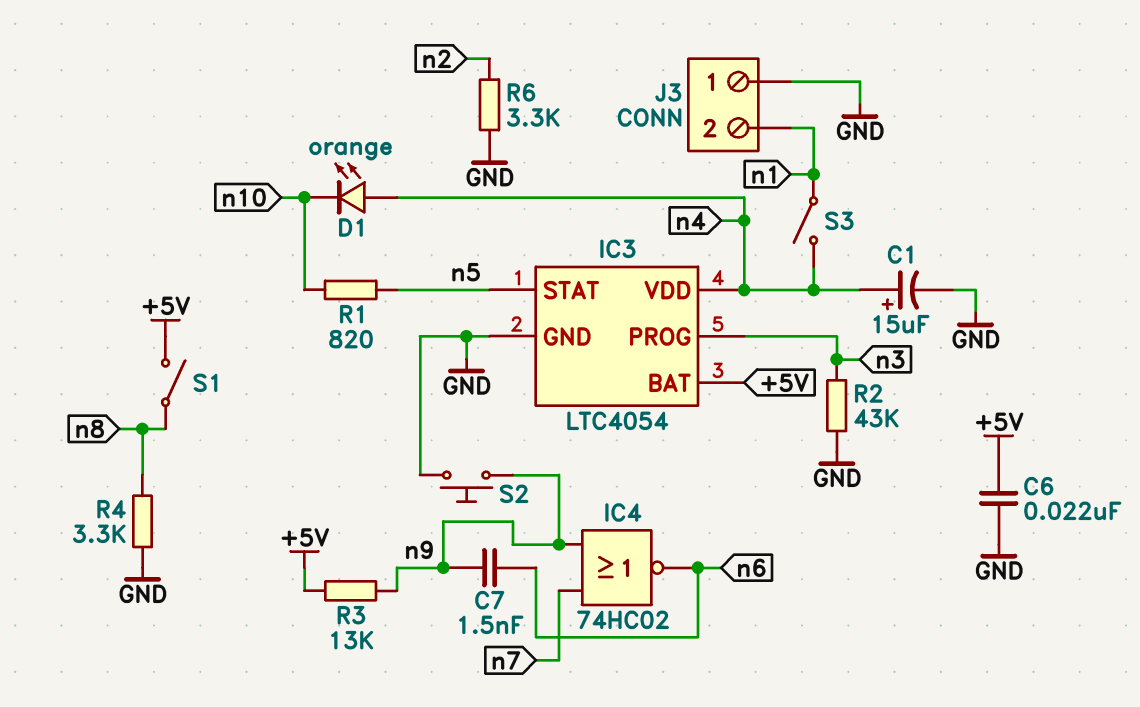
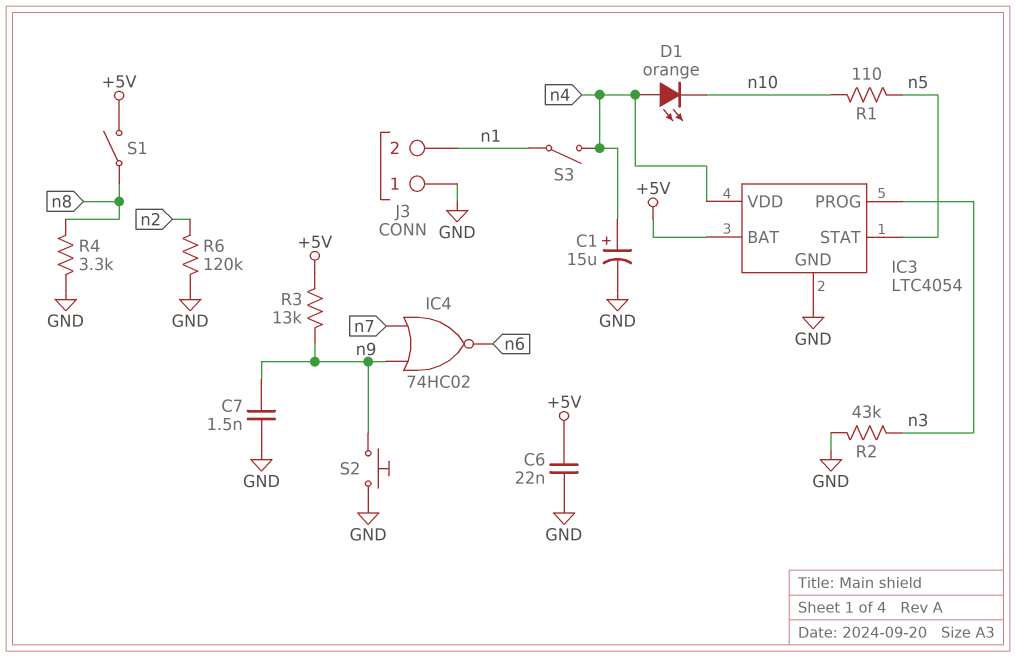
C7: 1.5nF (n6, n9) -> 1.5nF (GND, n9)
R1: 820 (n5, n10) -> 110 (n5, n10)
R6: 3.3k (GND, n2) -> 120k (GND, n2)

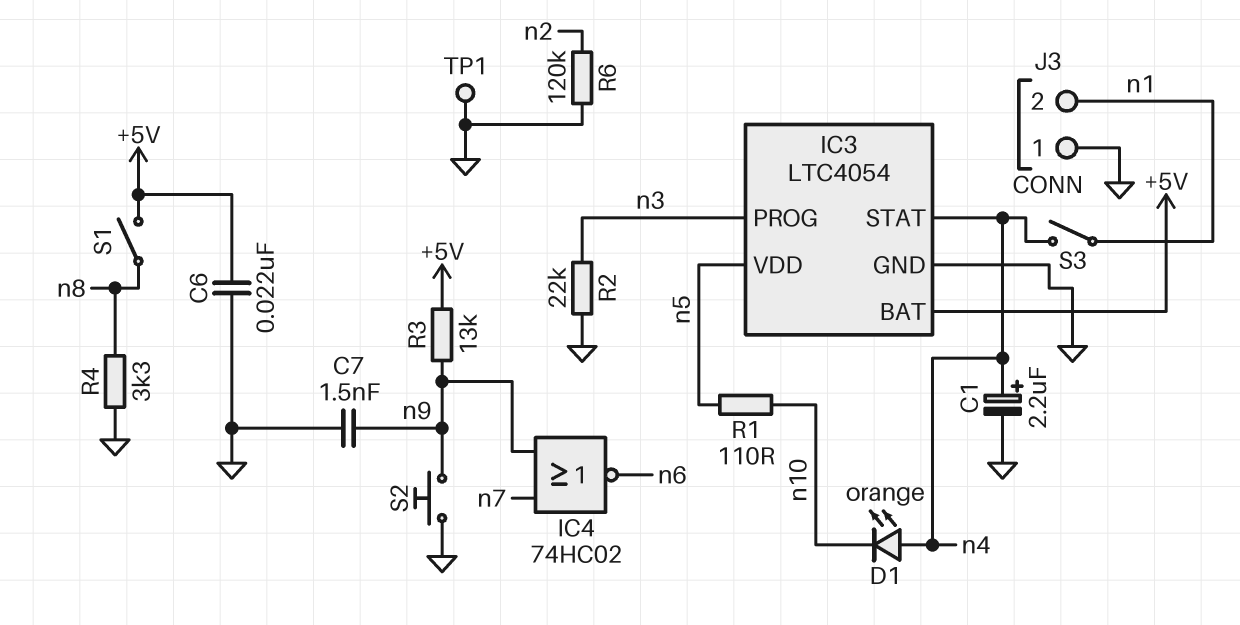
C1: 15uF (plus n4, minus GND) -> 2.2uF (plus n4, minus GND)
IC3 pin STAT: n5 -> n4
IC3 pin VDD: n4 -> n5
R2: 43k (GND, n3) -> 22k (GND, n3)
TP1: none -> test point (GND)

